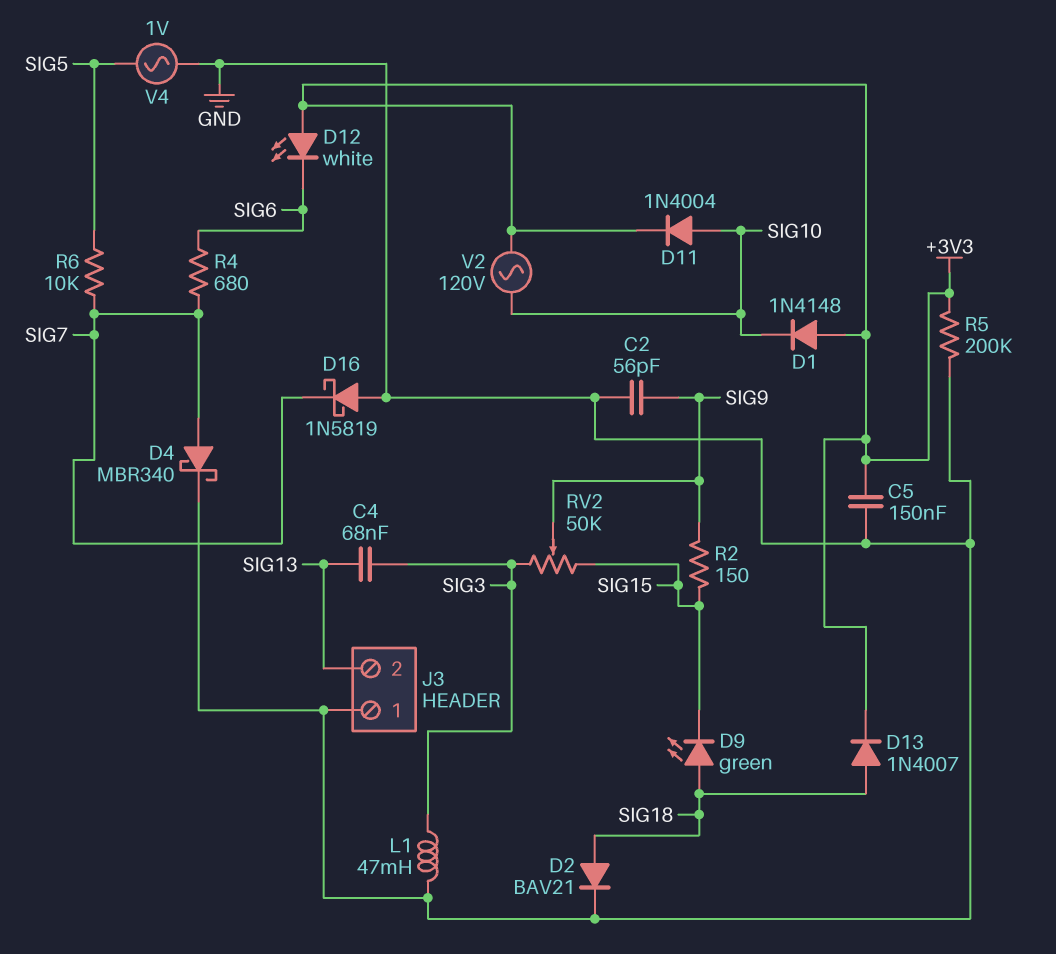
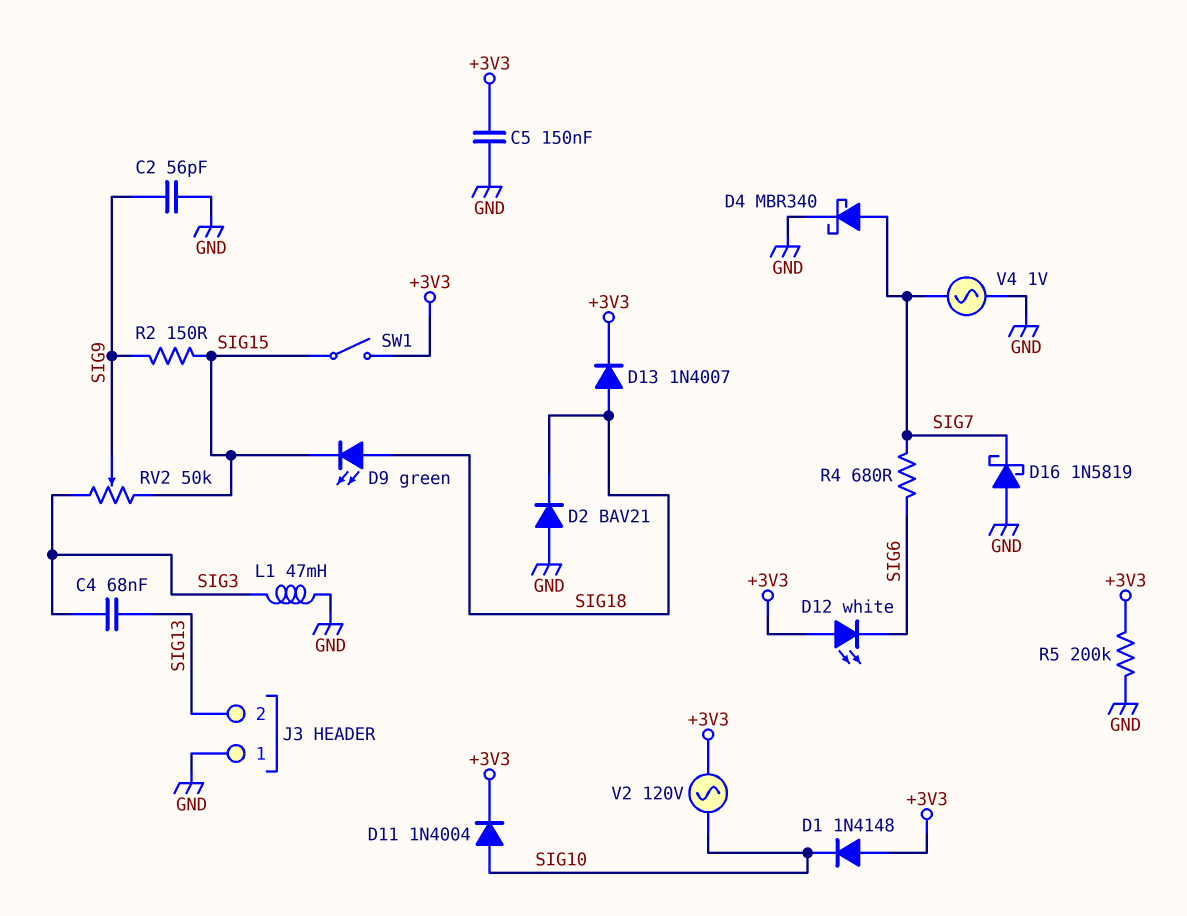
D2: diode BAV21 (A SIG18, K GND) -> diode BAV21 (A GND, K SIG18)
R6: 10k (SIG5, SIG7) -> none
SW1: none -> switch (+3V3, SIG15)
V4: AC 1V (GND, SIG5) -> AC 1V (GND, SIG7)

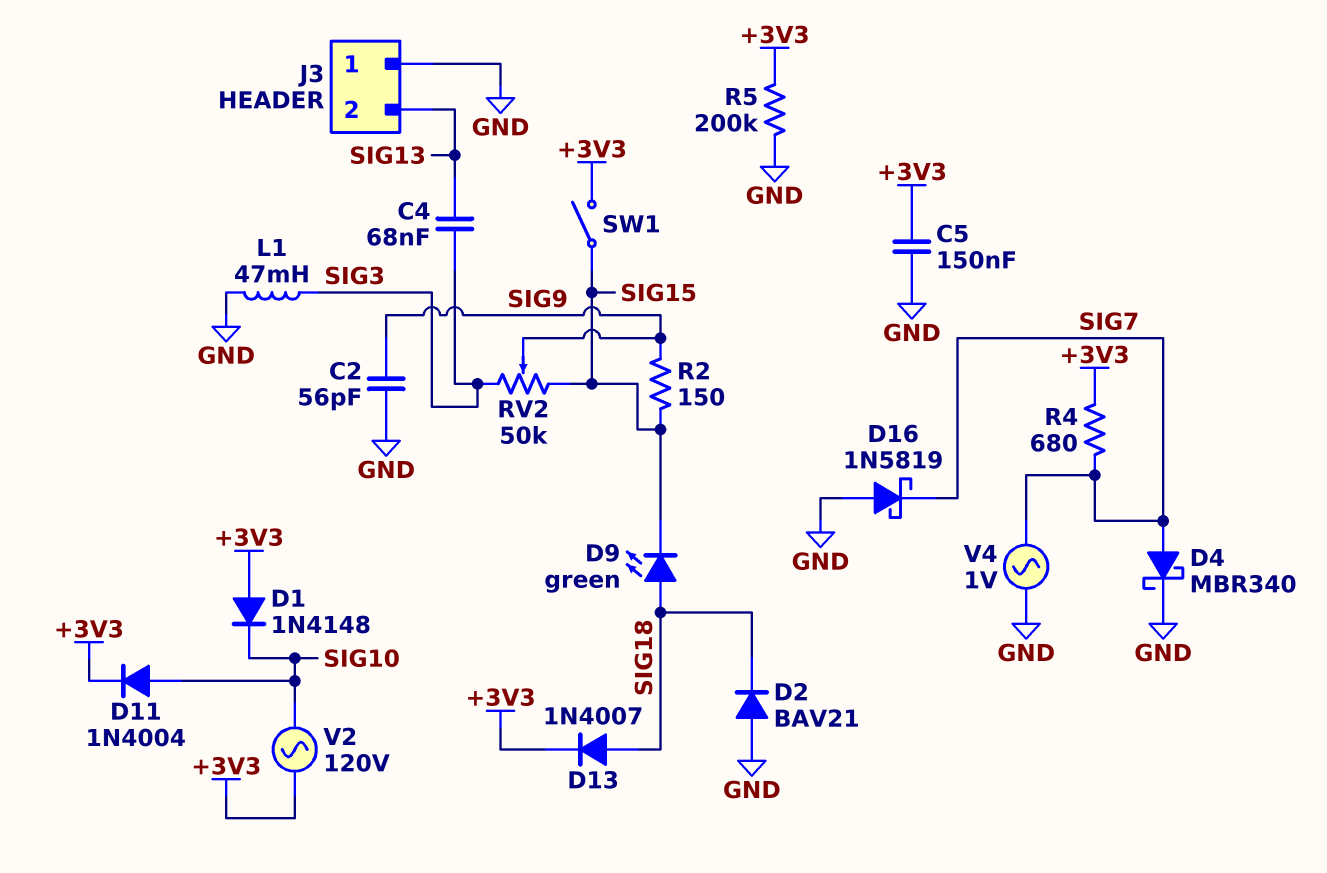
D12: LED white (A +3V3, K SIG6) -> none
R4: 680 (SIG6, SIG7) -> 680 (+3V3, SIG7)

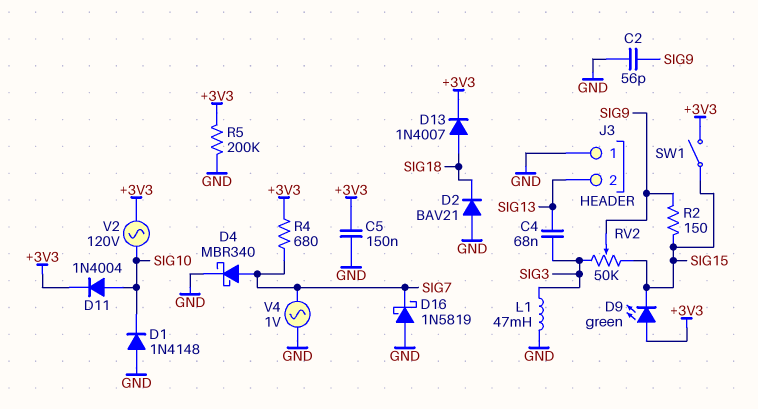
D1: diode 1N4148 (A +3V3, K SIG10) -> diode 1N4148 (A GND, K SIG10)
D9: LED green (A SIG18, K SIG15) -> LED green (A +3V3, K SIG15)

